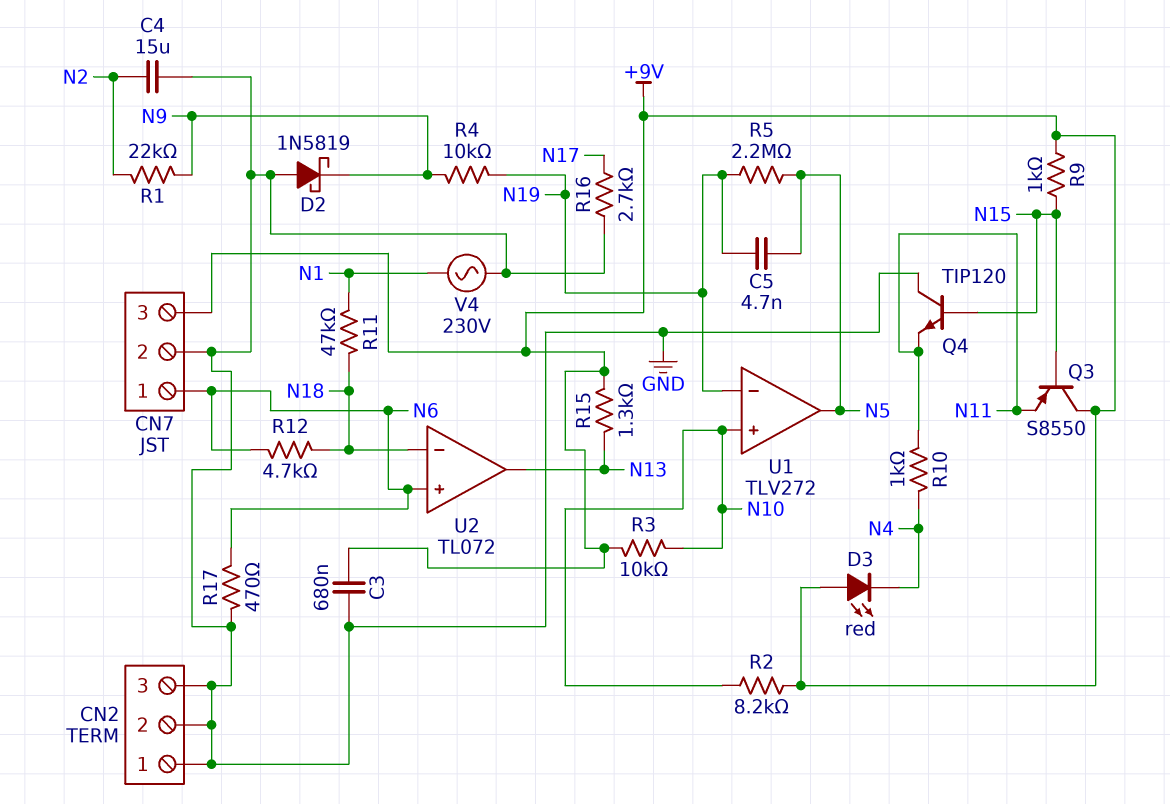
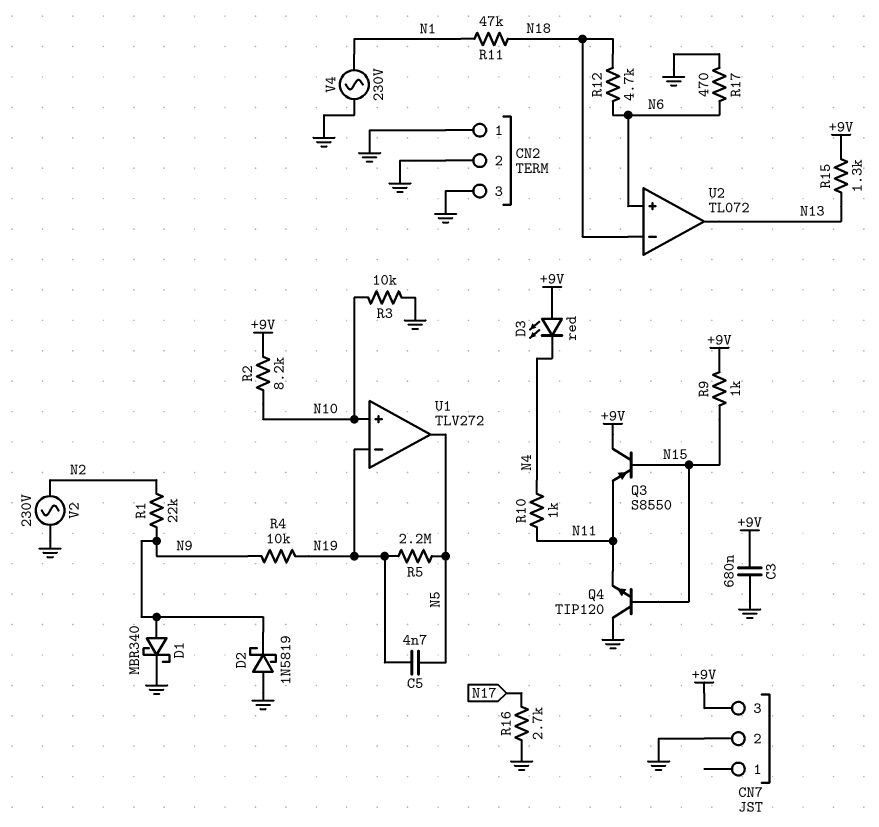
C4: 15uF (GND, N2) -> none
CN7 pin 1: N6 -> none
D1: none -> schottky MBR340 (A N9, K GND)
R3: 10k (+9V, N10) -> 10k (GND, N10)
V2: none -> AC 230V (GND, N2)

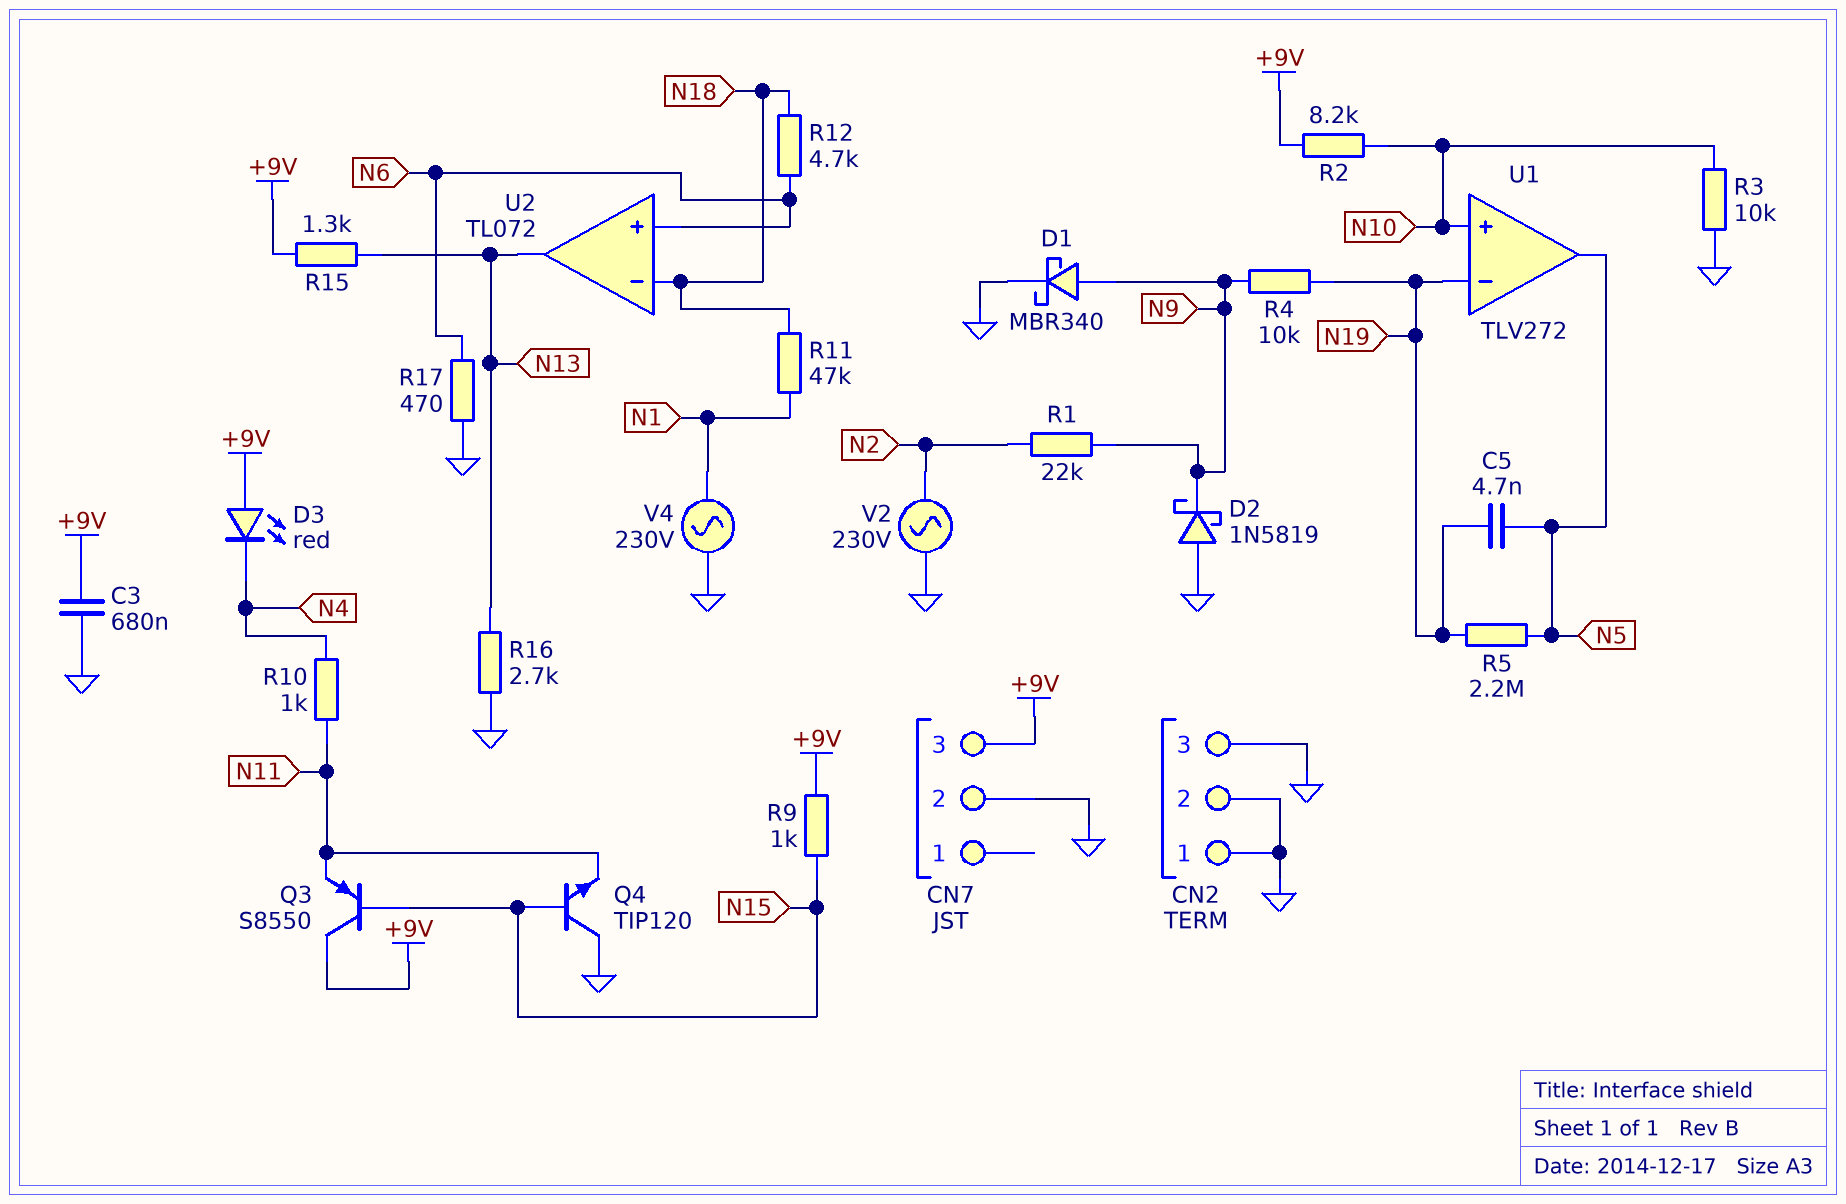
R16: 2.7k (GND, N17) -> 2.7k (GND, N13)

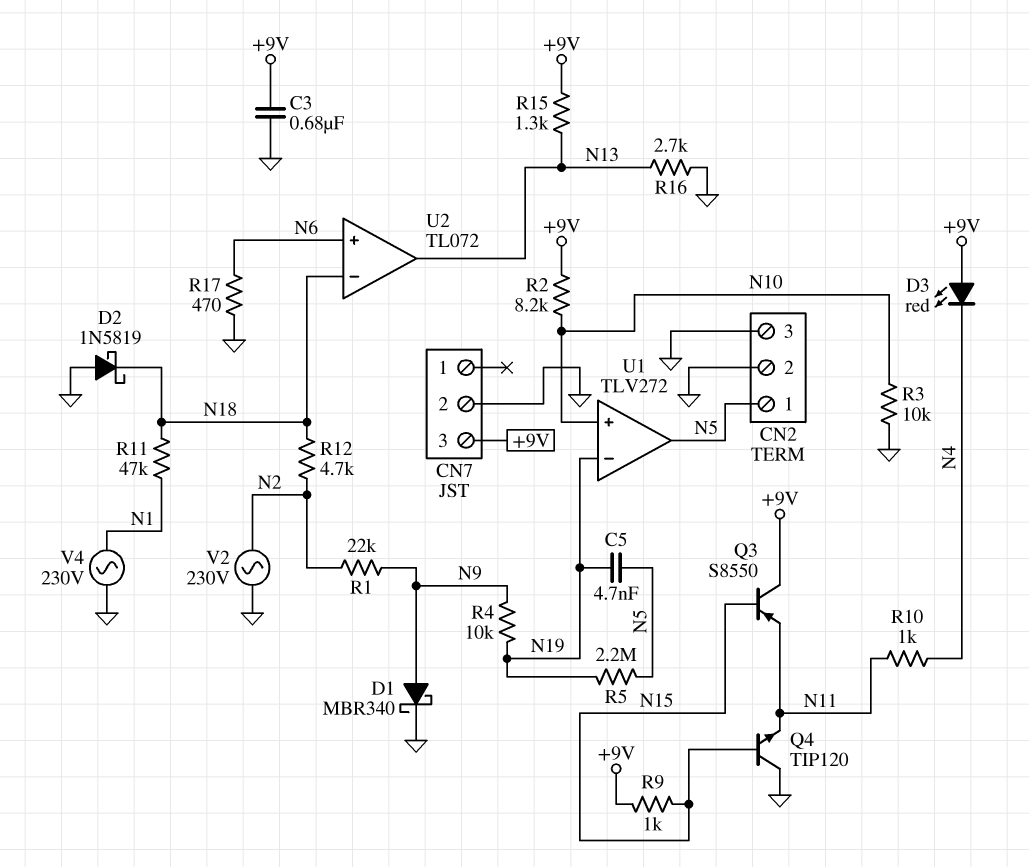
CN2 pin 1: GND -> N5
D2: schottky 1N5819 (A GND, K N9) -> schottky 1N5819 (A GND, K N18)
R12: 4.7k (N6, N18) -> 4.7k (N2, N18)

